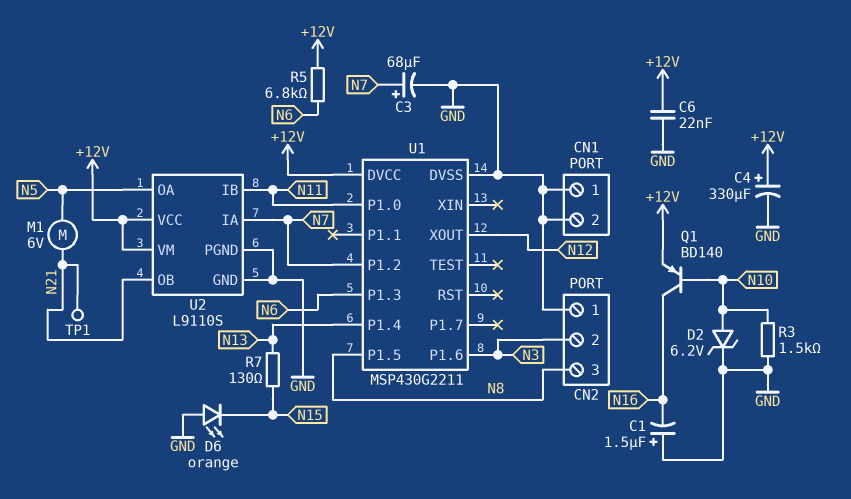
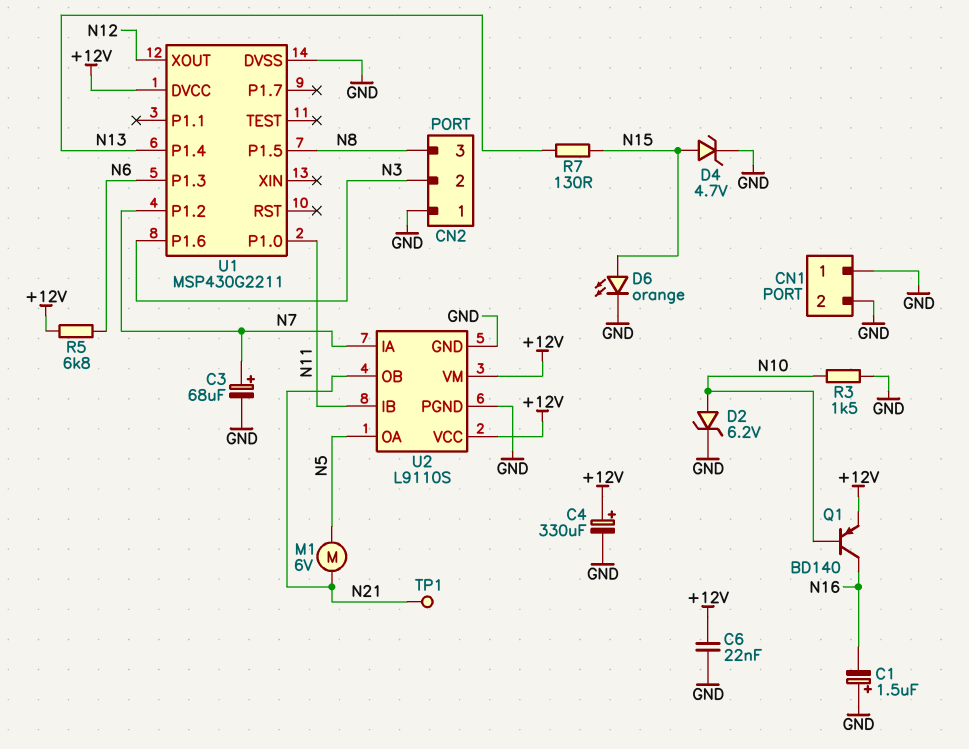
D4: none -> zener 4.7V (A N15, K GND)
D6: LED orange (A GND, K N15) -> LED orange (A N15, K GND)

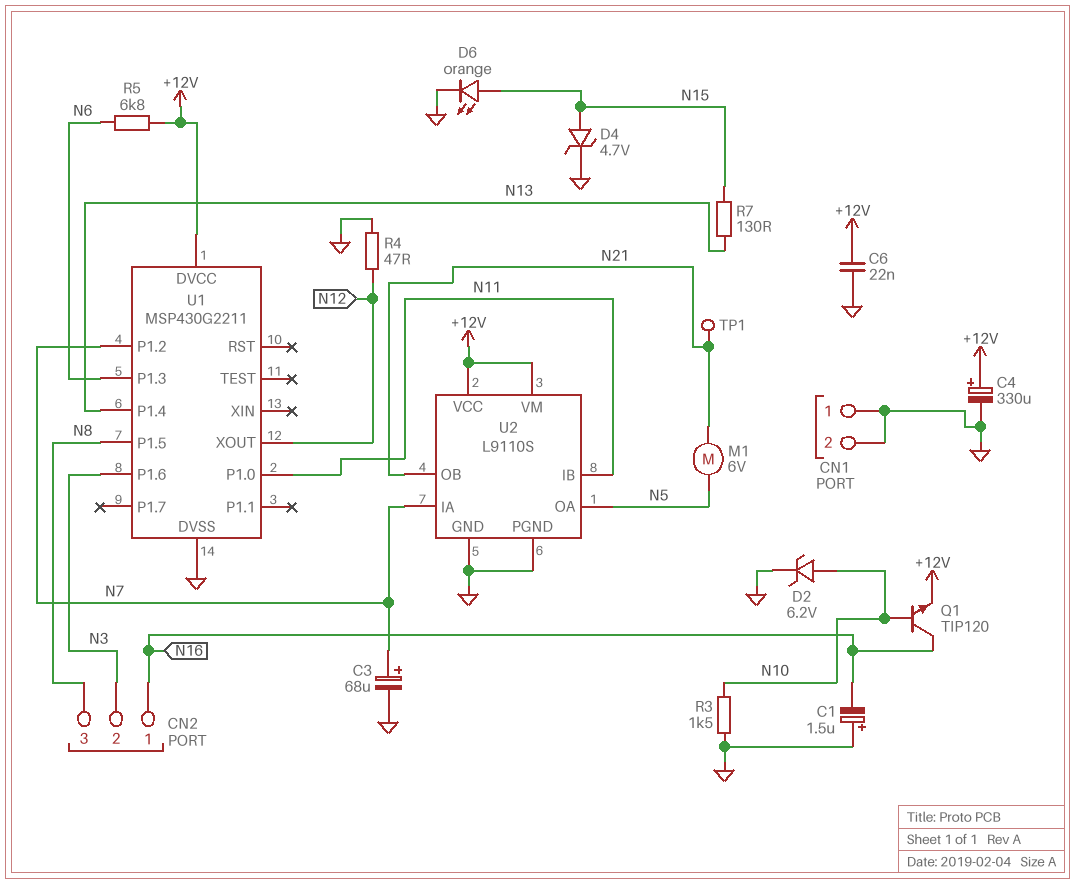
CN2 pin 1: GND -> N16
Q1: PNP BD140 (B N10, C N16, E +12V) -> NPN TIP120 (B N10, C N16, E +12V)
R4: none -> 47 (GND, N12)

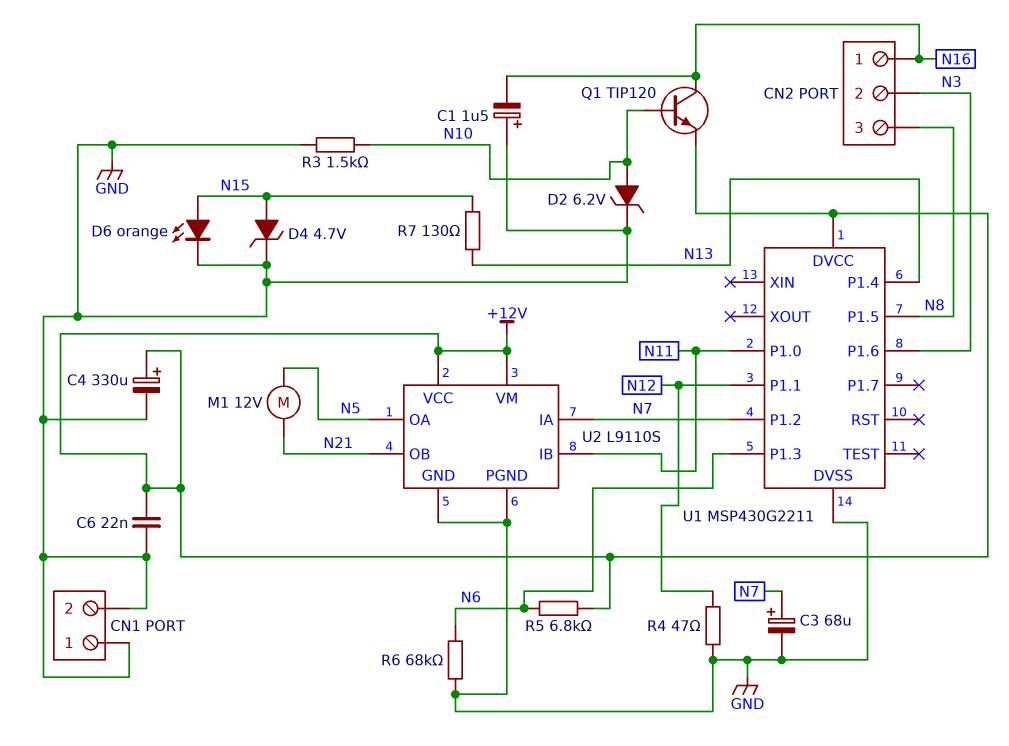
M1: motor 6V (N5, N21) -> motor 12V (N5, N21)
R6: none -> 68k (GND, N6)
TP1: test point (N21) -> none
U1 pin P1.1: none -> N12
U1 pin XOUT: N12 -> none

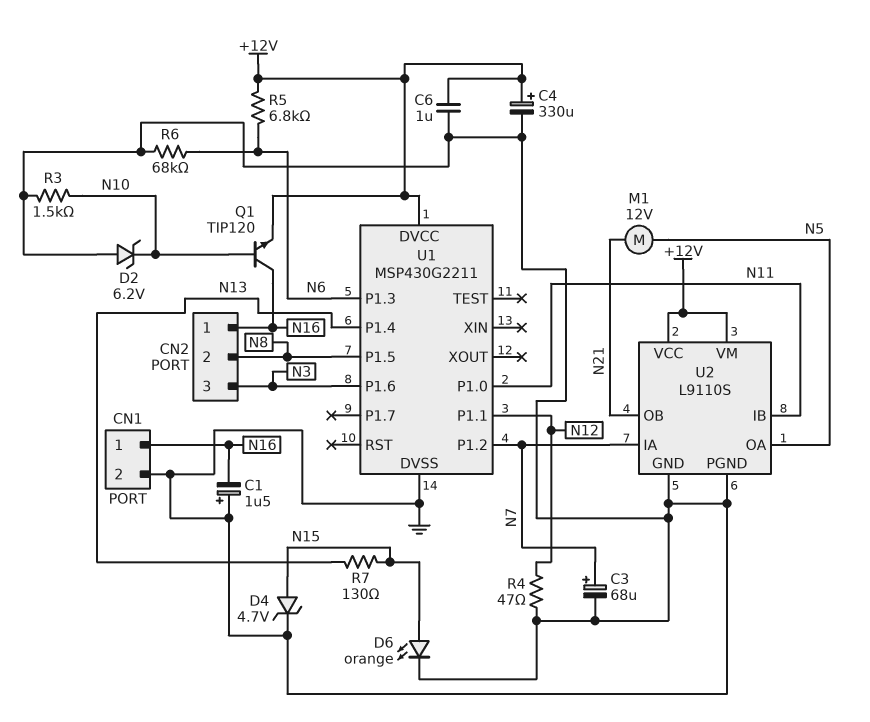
C6: 22nF (+12V, GND) -> 1uF (+12V, GND)
CN1 pin 1: GND -> N16
CN2 pin 2: N3 -> N8
CN2 pin 3: N8 -> N3
D2: zener 6.2V (A N10, K GND) -> zener 6.2V (A GND, K N10)

